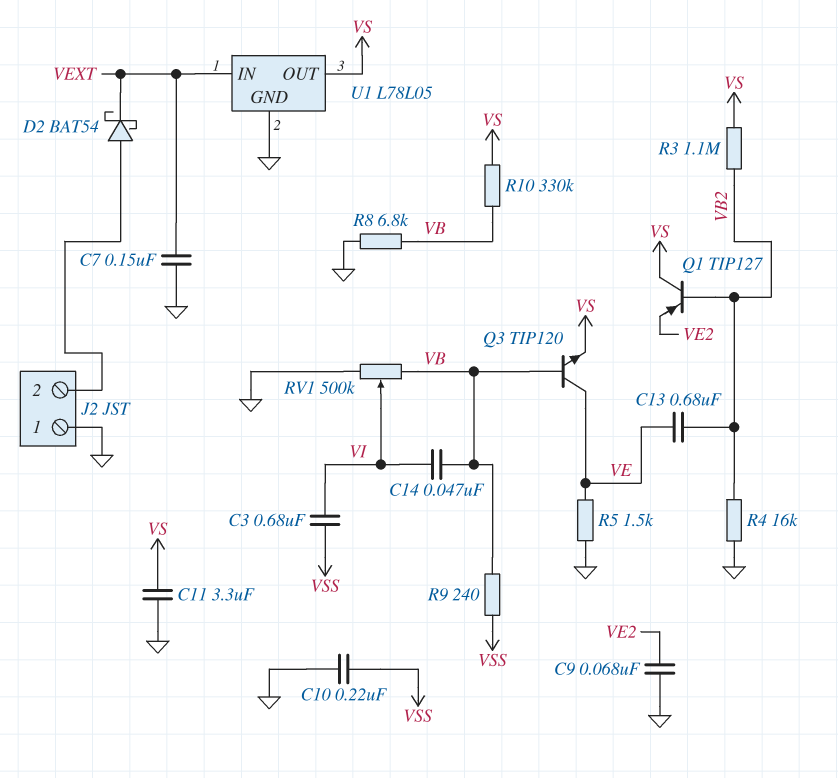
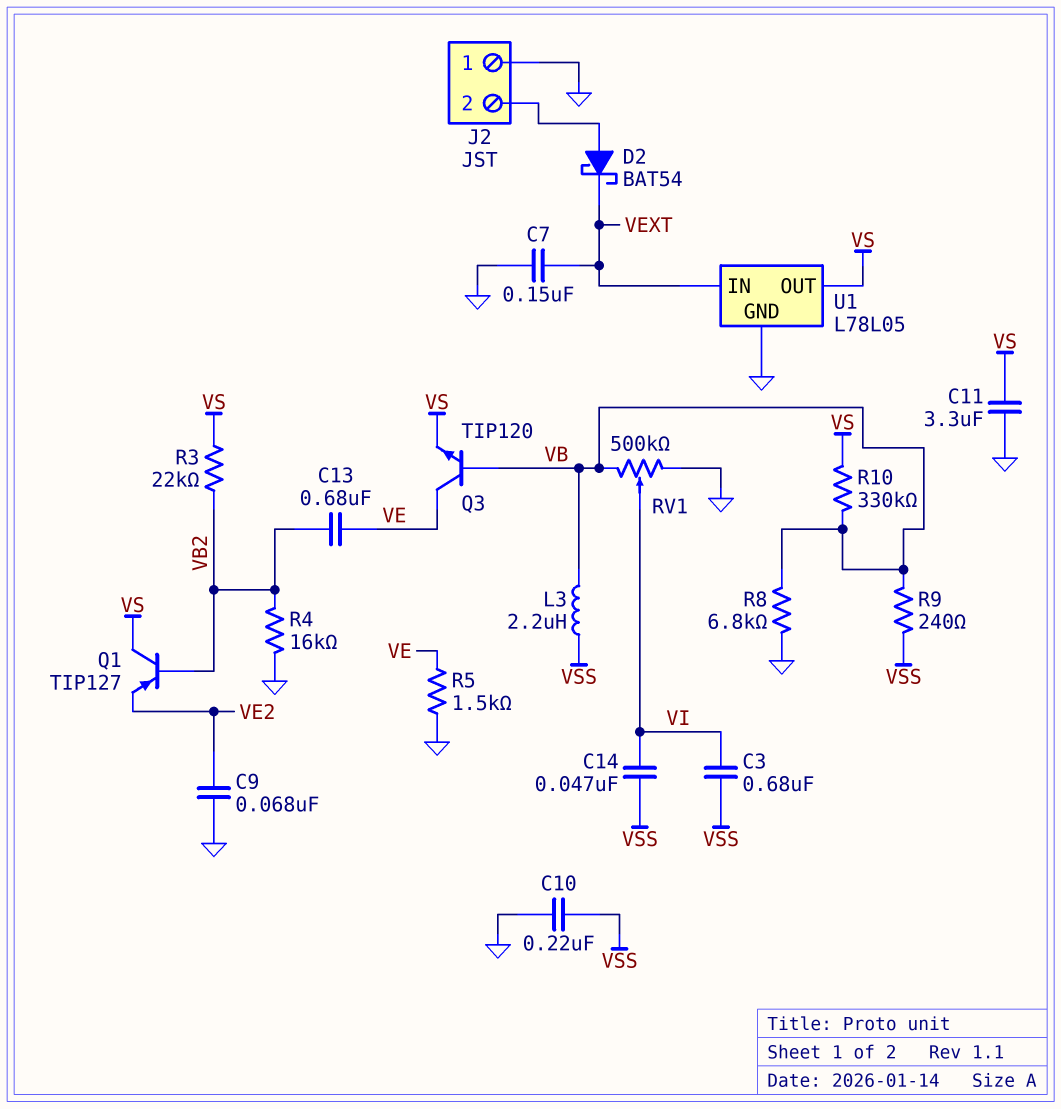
C14: 47nF (VB, VI) -> 47nF (VI, VSS)
L3: none -> 2.2uH (VB, VSS)
R3: 1.1M (VB2, VS) -> 22k (VB2, VS)

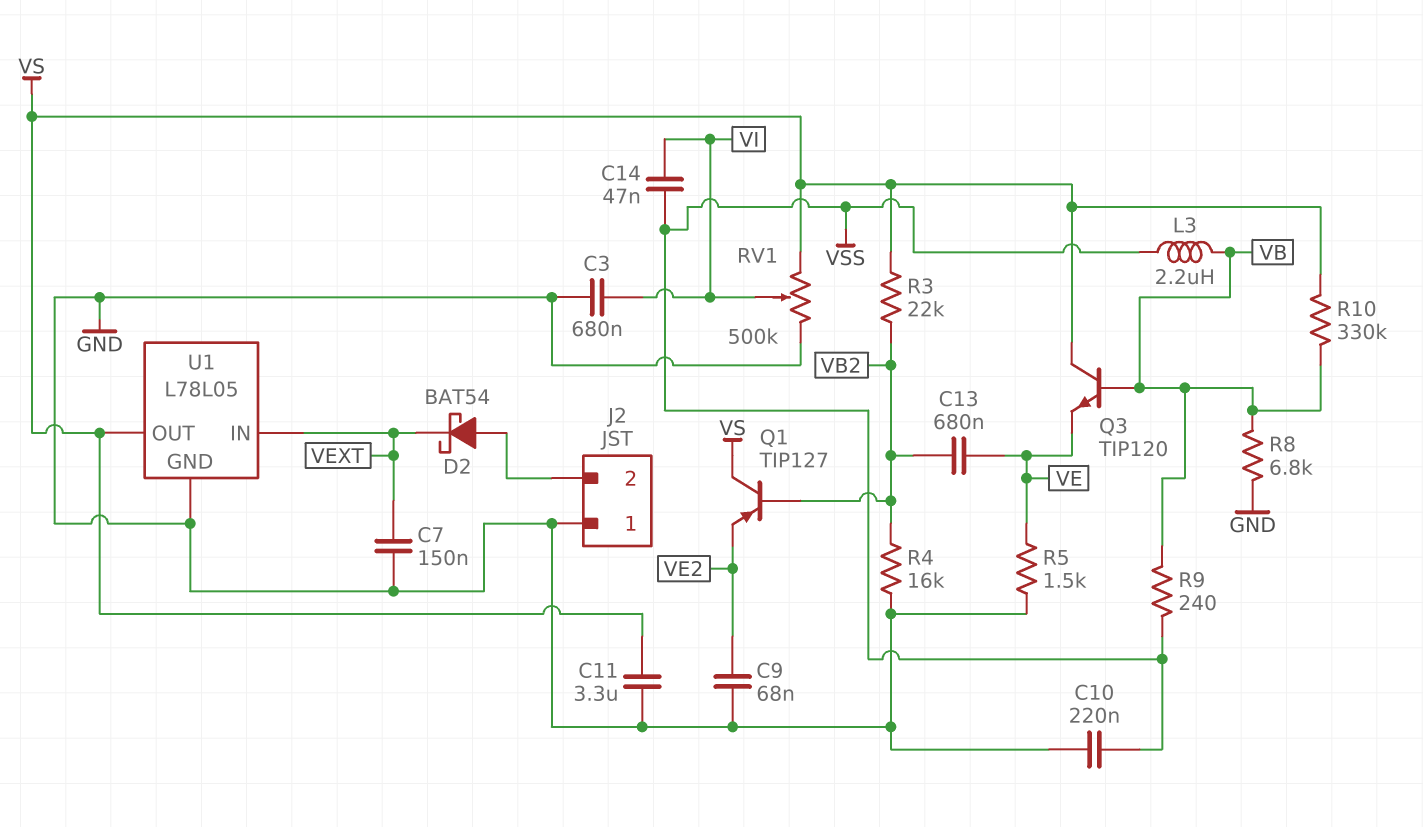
C3: 680nF (VI, VSS) -> 680nF (GND, VI)
Q3: NPN TIP120 (B VB, C VE, E VS) -> NPN TIP120 (B VB, C VS, E VE)
RV1: 500k (GND, VB, wiper VI) -> 500k (GND, VS, wiper VI)

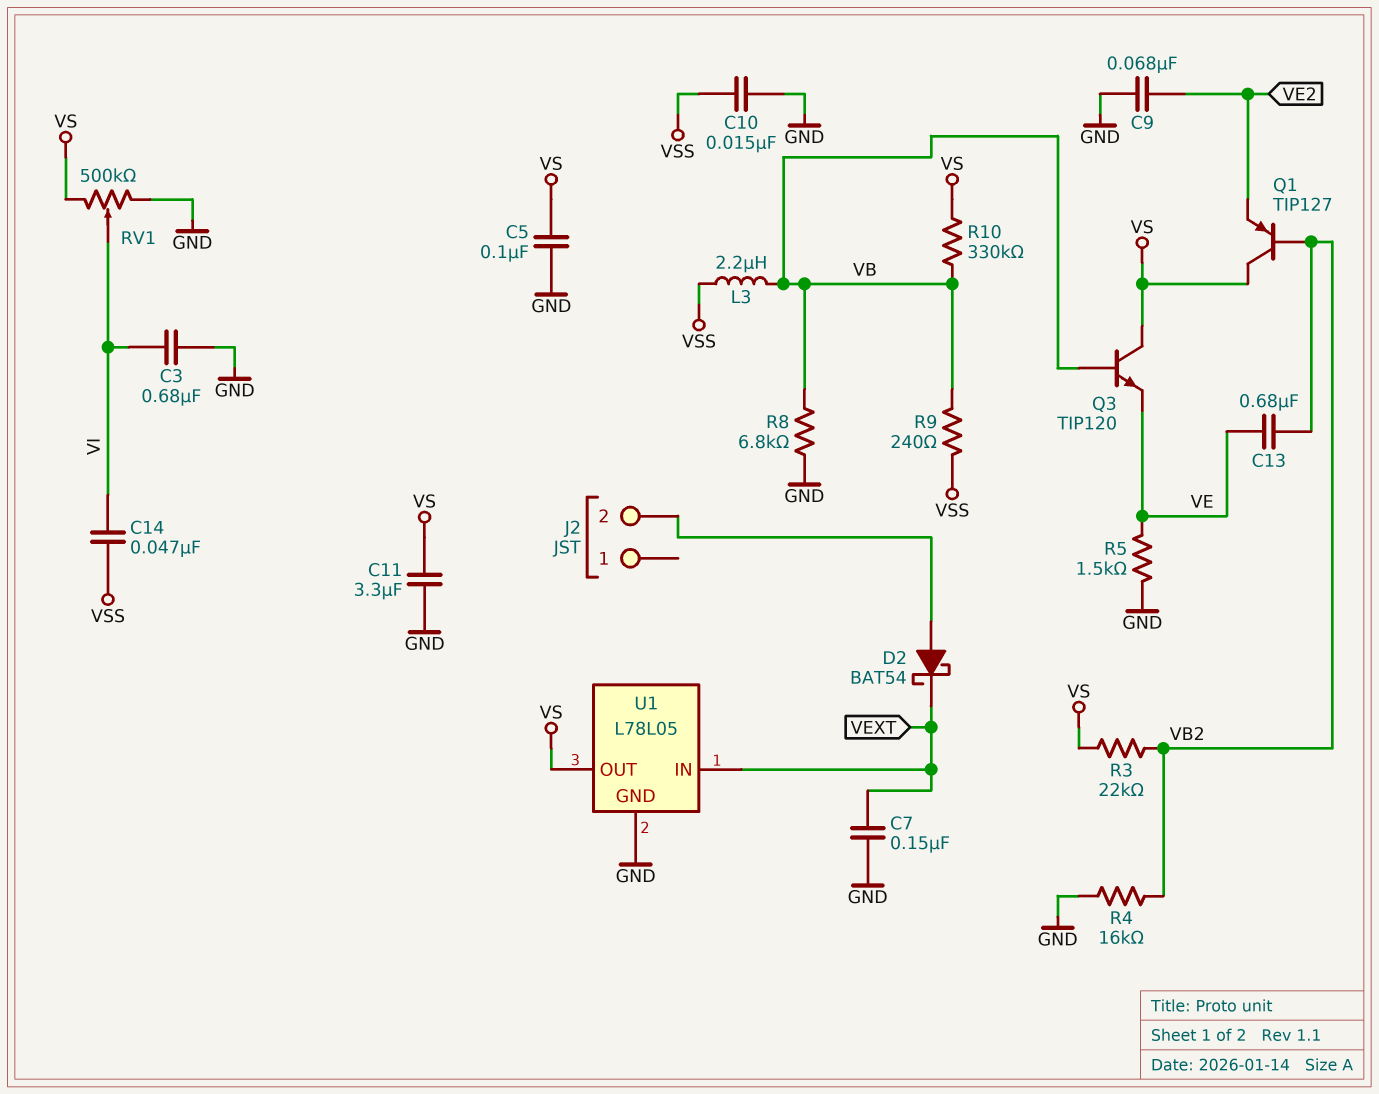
C5: none -> 100nF (GND, VS)
C10: 220nF (GND, VSS) -> 15nF (GND, VSS)
J2 pin 1: GND -> none

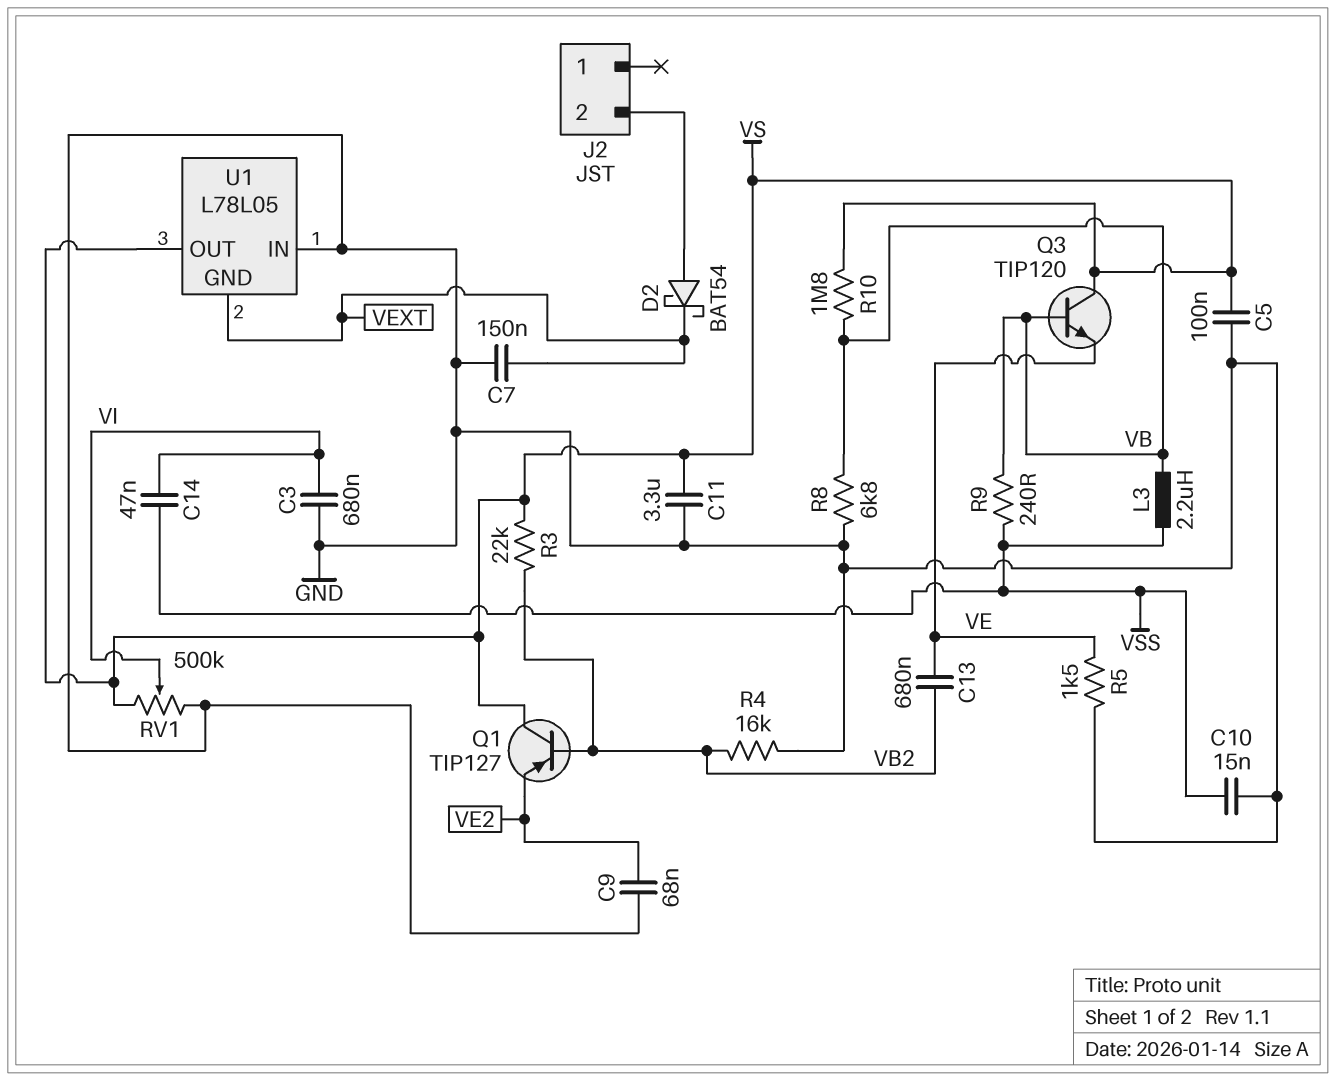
R10: 330k (VB, VS) -> 1.8M (VB, VS)
U1 pin GND: GND -> VEXT
U1 pin IN: VEXT -> GND

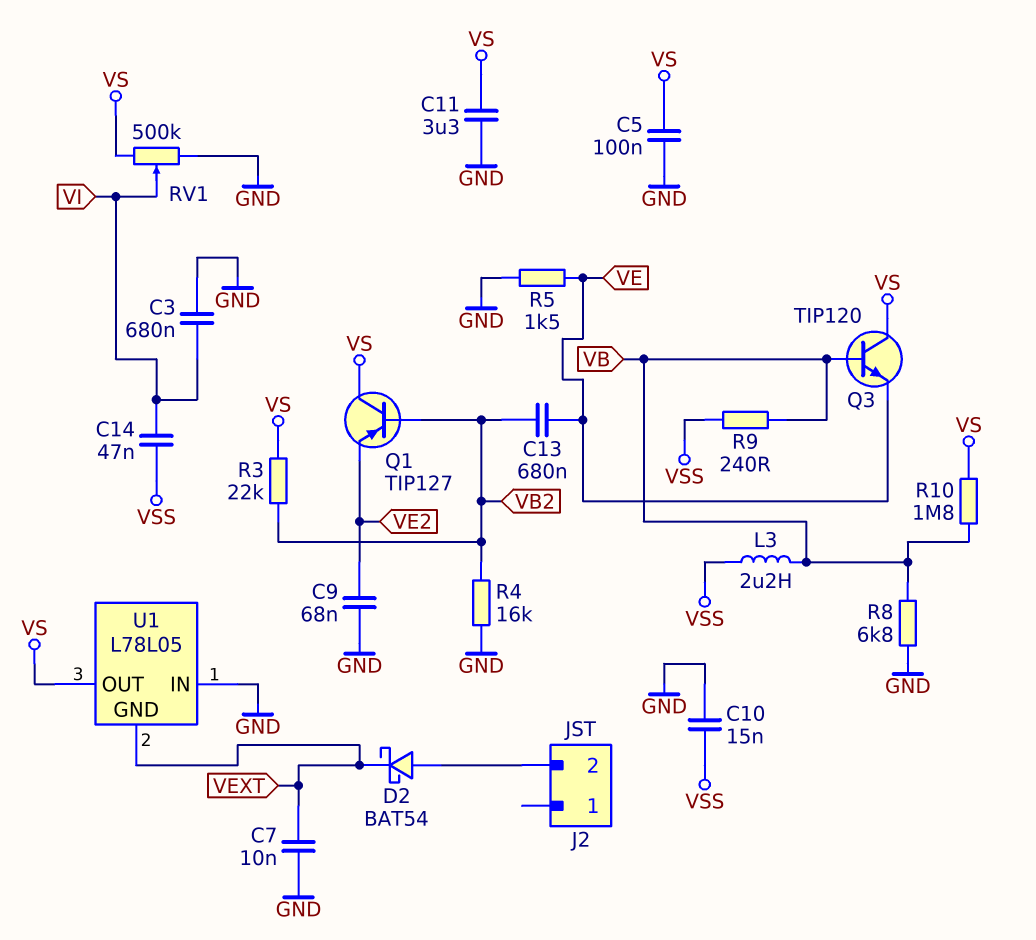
C7: 150nF (GND, VEXT) -> 10nF (GND, VEXT)

